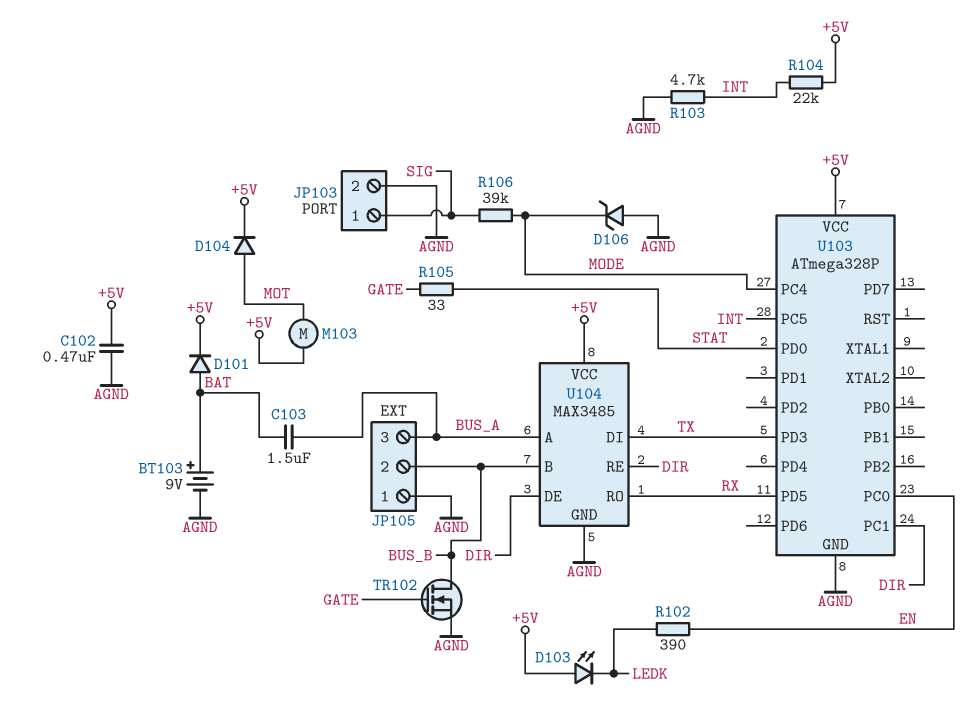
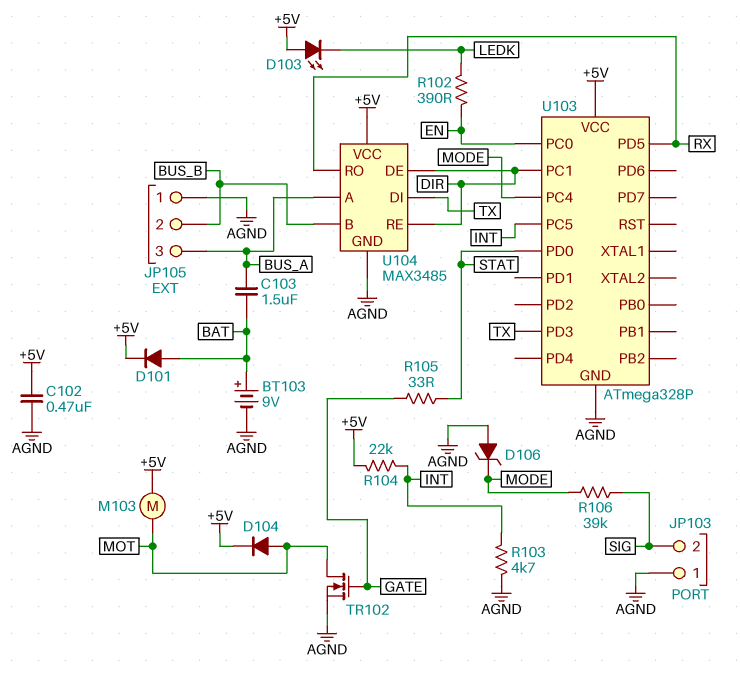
JP103 pin 1: SIG -> AGND
JP103 pin 2: AGND -> SIG
TR102: NMOS (G GATE, D BUS_B, S AGND) -> NMOS (G GATE, D MOT, S AGND)

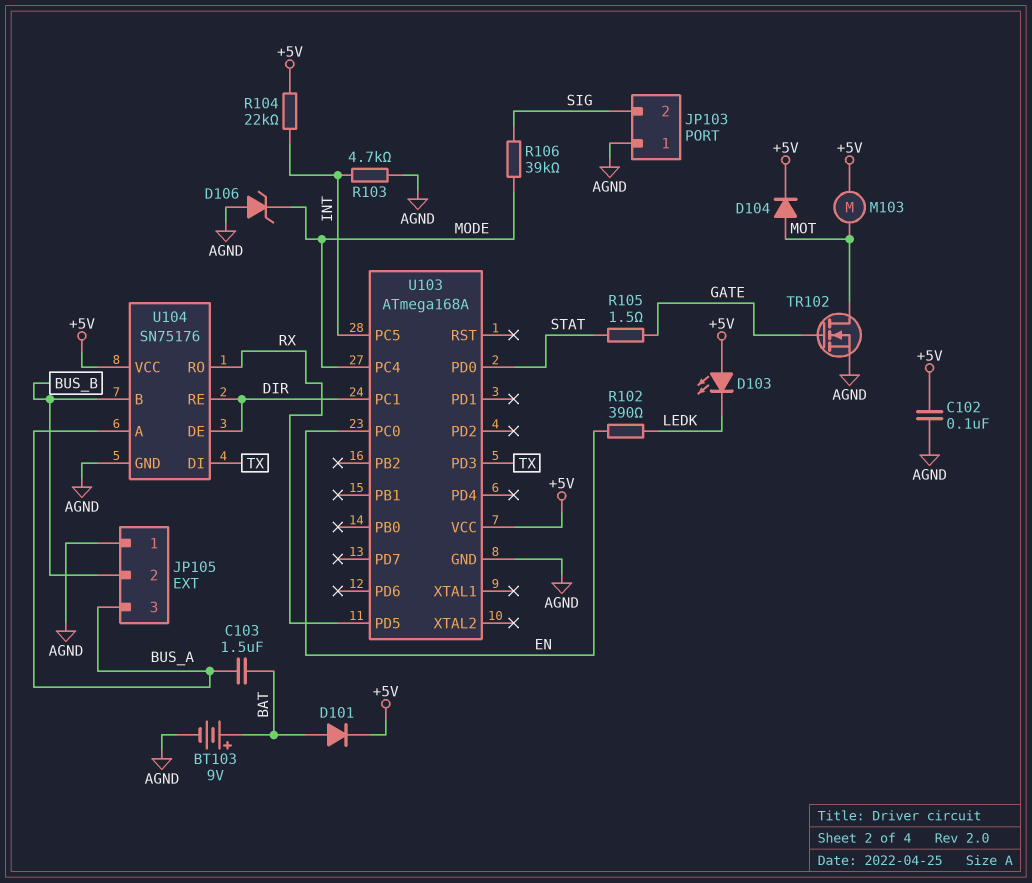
C102: 470nF (+5V, AGND) -> 100nF (+5V, AGND)
R105: 33 (GATE, STAT) -> 1.5 (GATE, STAT)
U103: ATmega328P -> ATmega168A
U104: MAX3485 -> SN75176

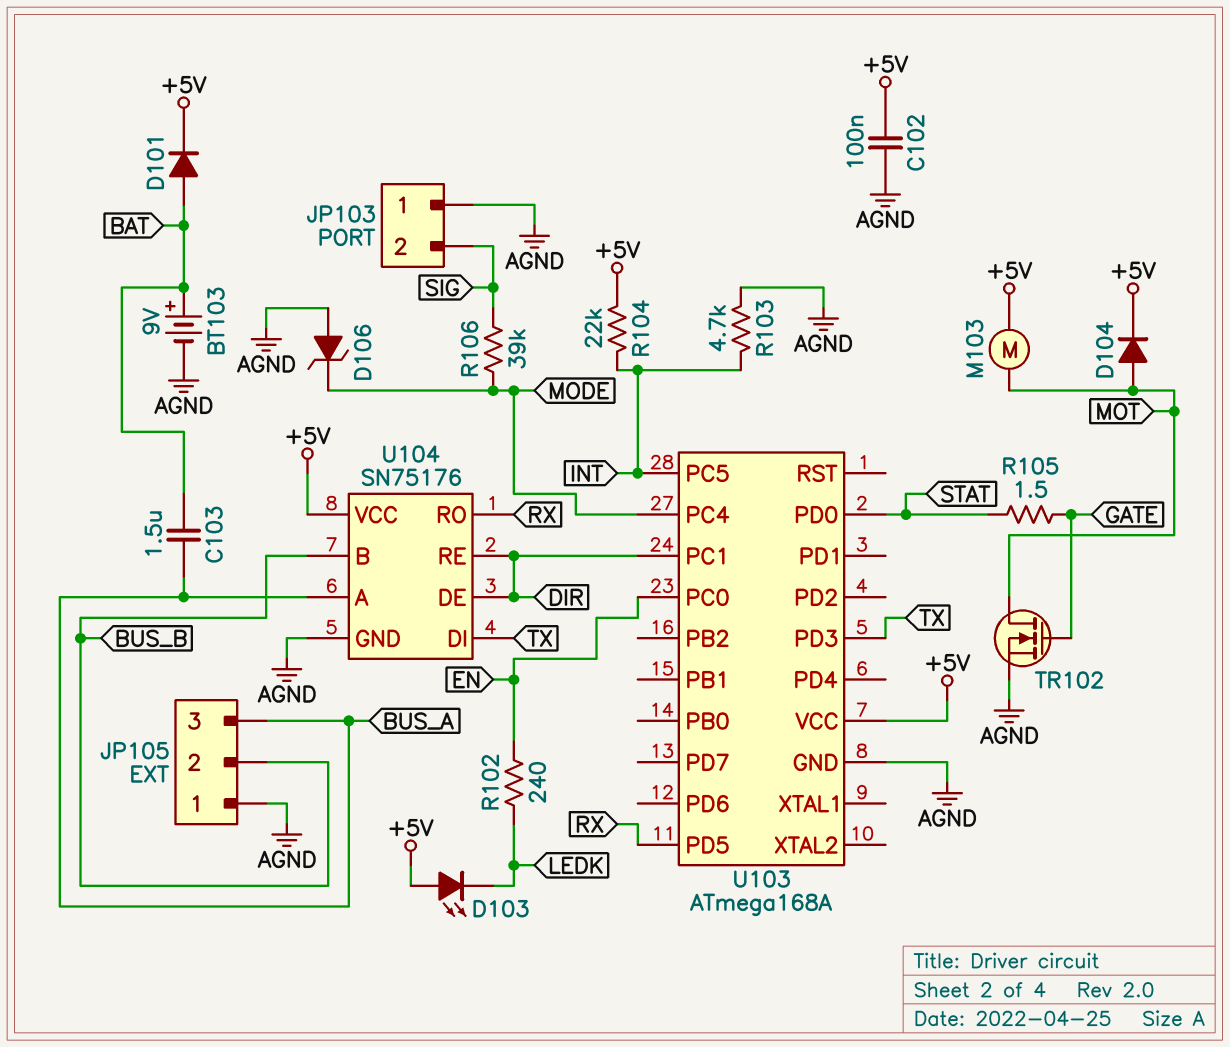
R102: 390 (EN, LEDK) -> 240 (EN, LEDK)

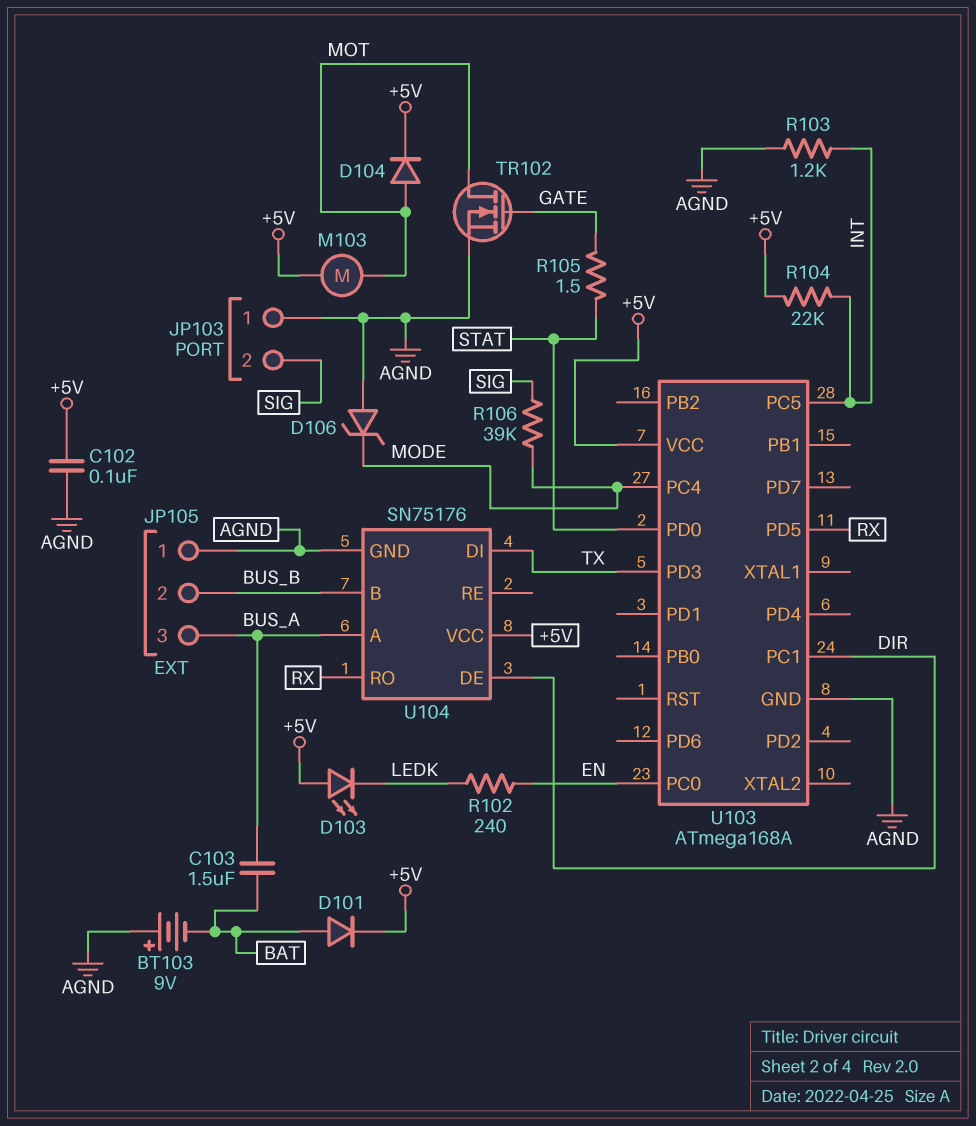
BT103: 9V (plus BAT, minus AGND) -> 9V (plus AGND, minus BAT)
R103: 4.7k (AGND, INT) -> 1.2k (AGND, INT)
U104 pin RE: DIR -> none

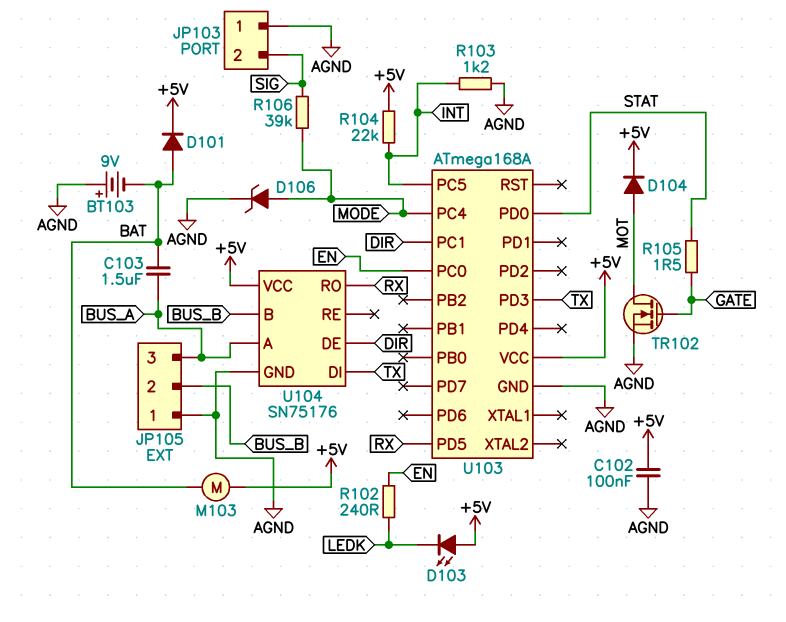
D106: zener (A AGND, K MODE) -> zener (A MODE, K AGND)
M103: motor (+5V, MOT) -> motor (+5V, BAT)

